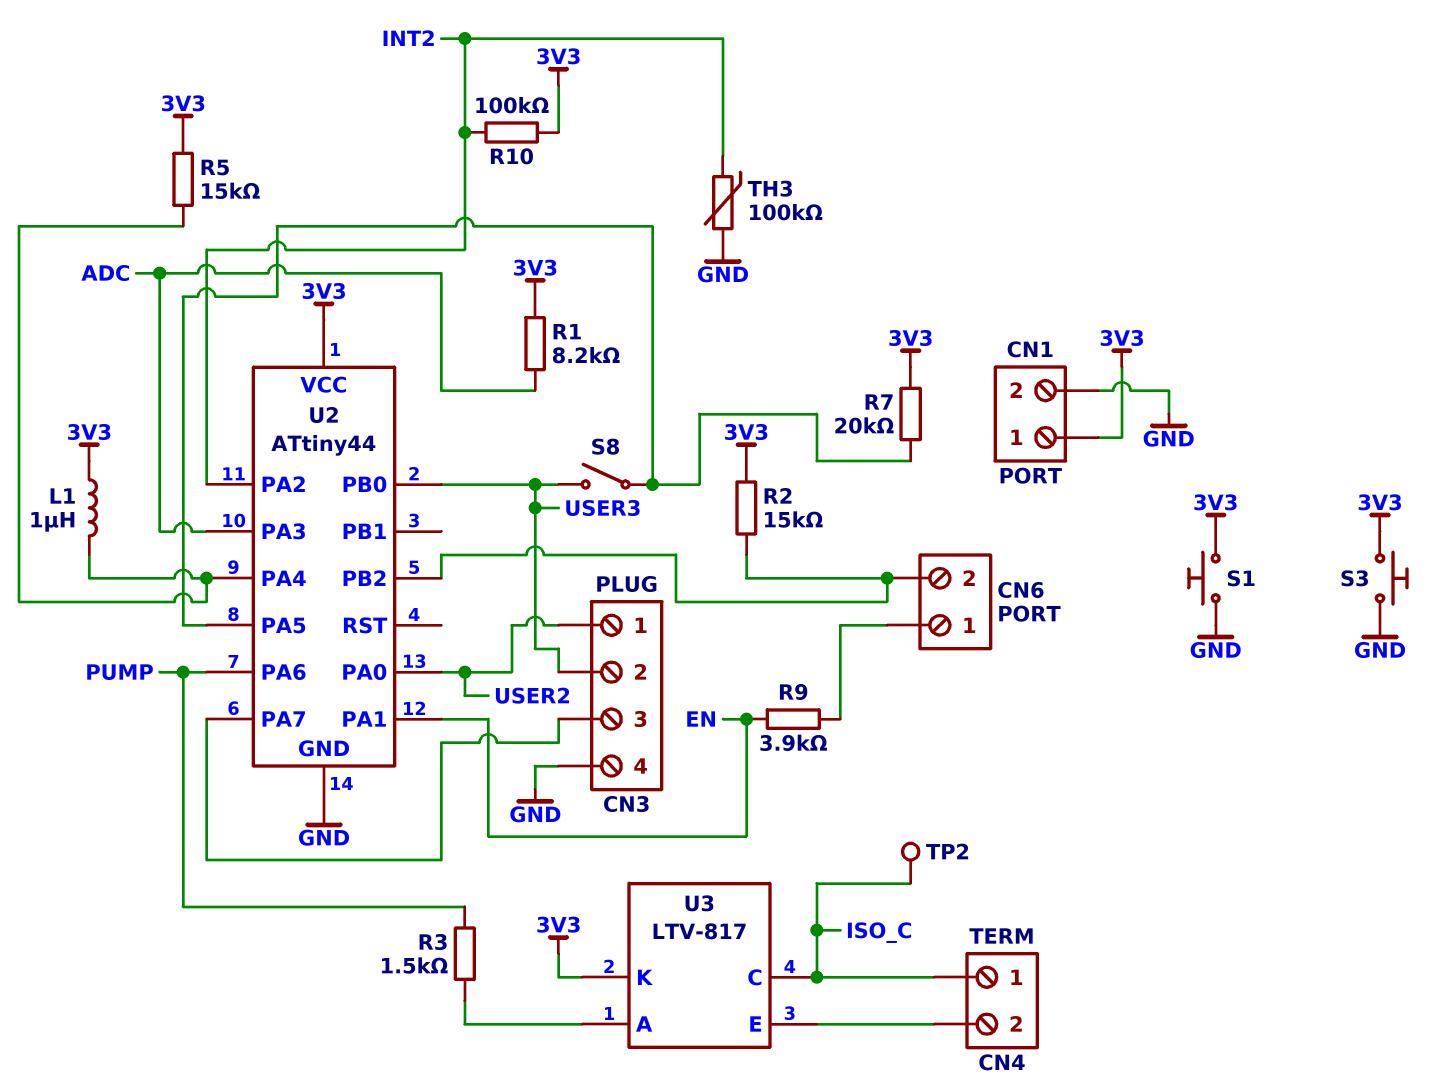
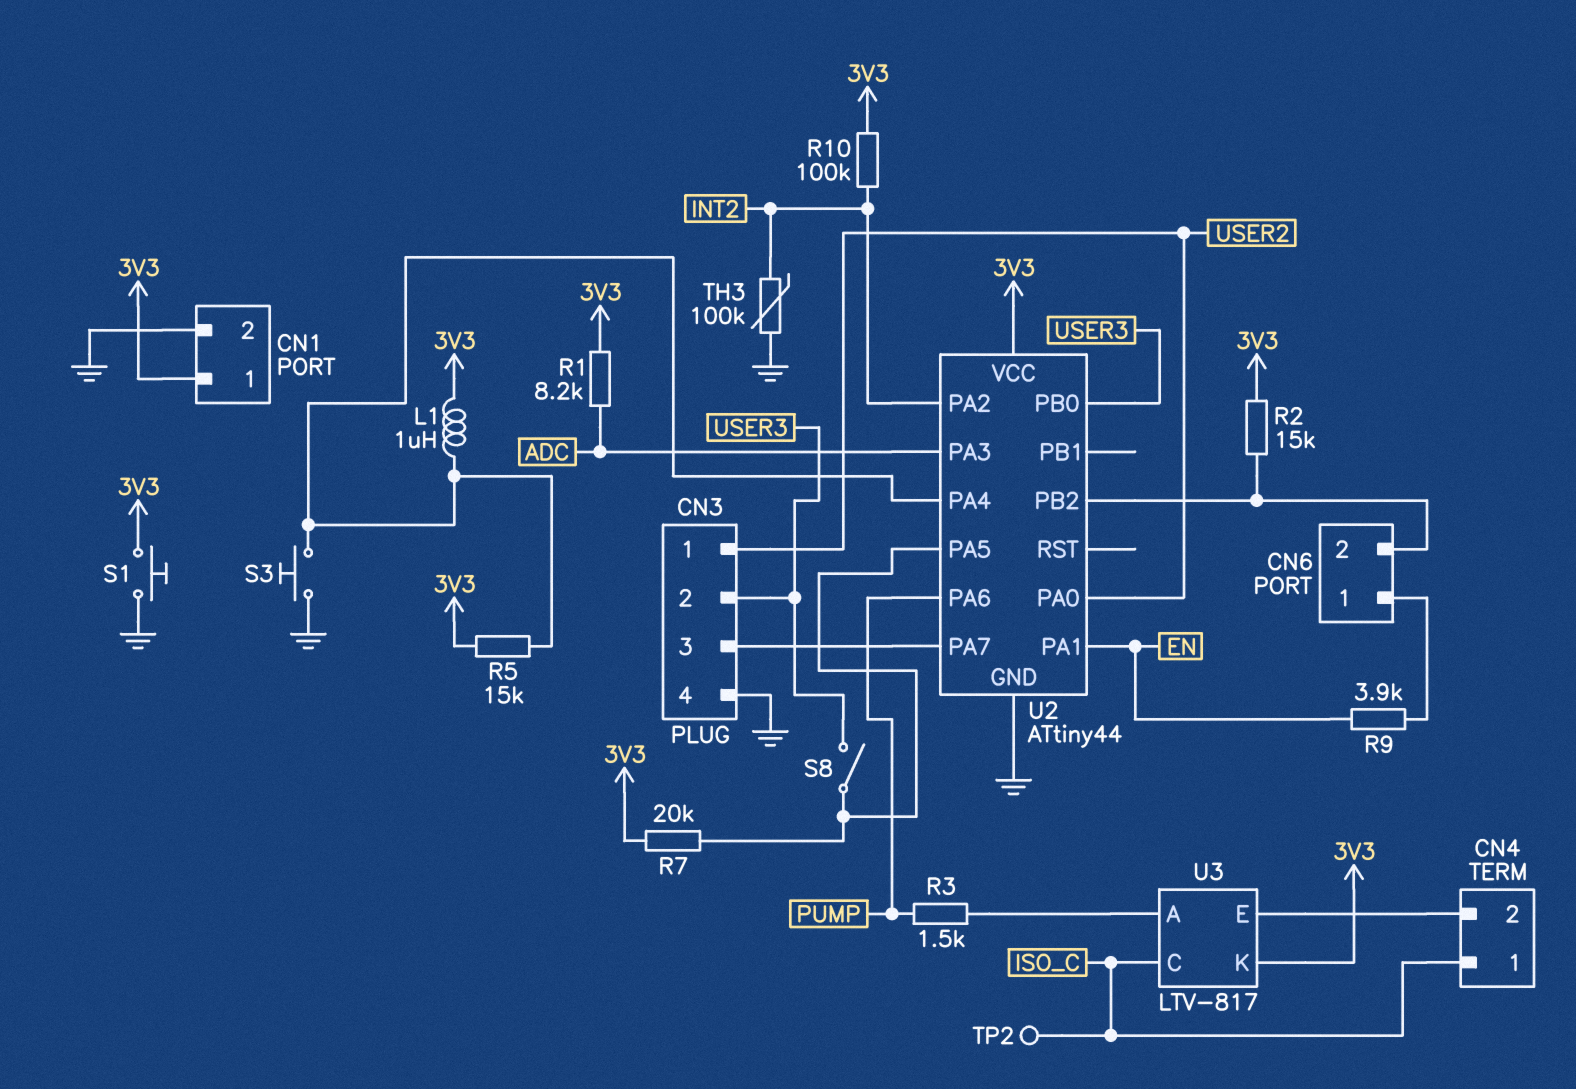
S3: button (3V3, GND) -> button (GND, U2/PA4)

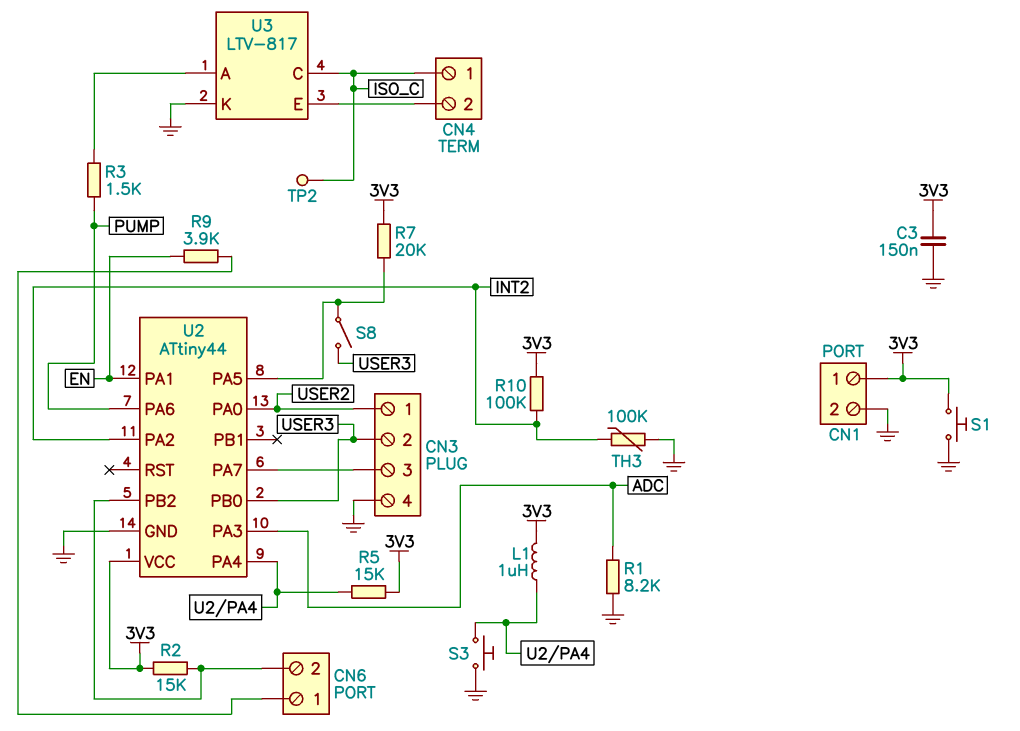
C3: none -> 150nF (3V3, GND)
R1: 8.2k (3V3, ADC) -> 8.2k (ADC, GND)
U3 pin K: 3V3 -> GND

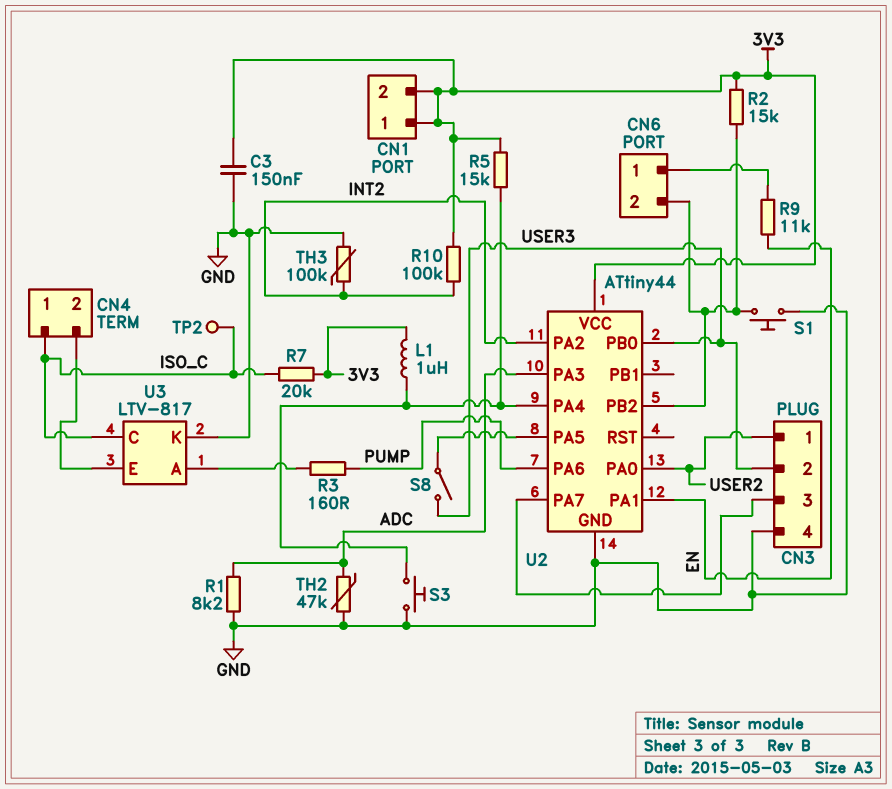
CN1 pin 2: GND -> 3V3
R3: 1.5k (PUMP, U3/A) -> 160 (PUMP, U3/A)
R7: 20k (3V3, U2/PA5) -> 20k (3V3, ISO_C)
R9: 3.9k (CN6/1, EN) -> 11k (CN6/1, EN)
S1: button (3V3, GND) -> button (CN6/2, GND)
TH2: none -> 47k (ADC, GND)

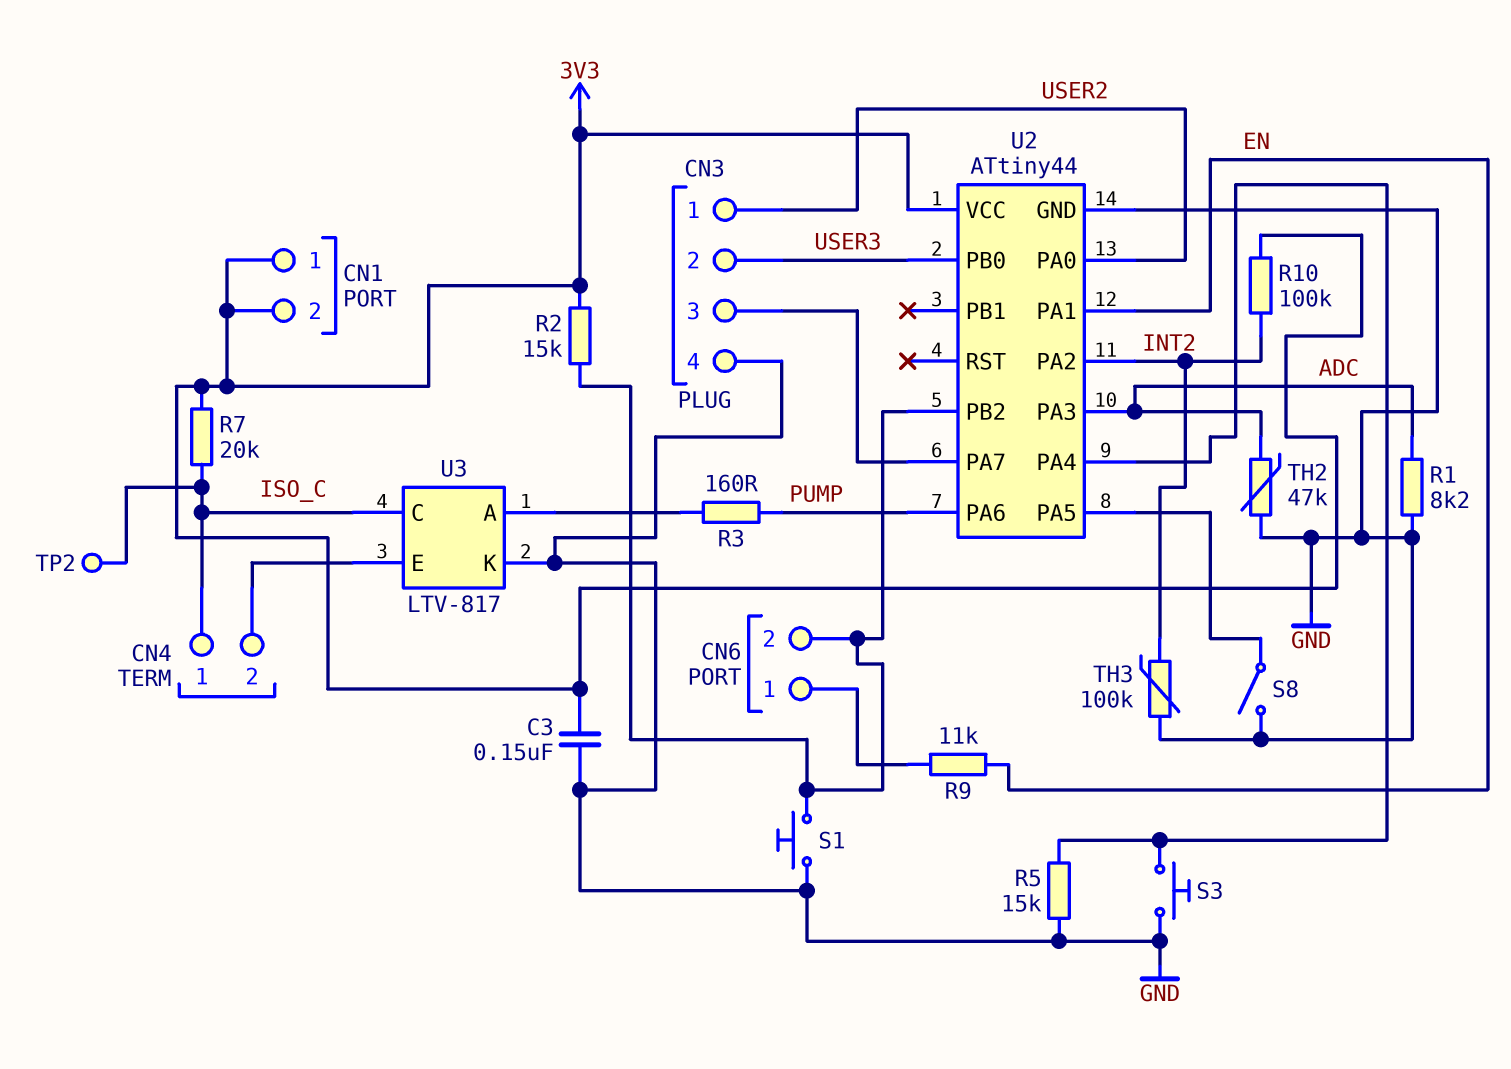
L1: 1uH (3V3, U2/PA4) -> none
R5: 15k (3V3, U2/PA4) -> 15k (GND, U2/PA4)
S8: switch (U2/PA5, USER3) -> switch (GND, U2/PA5)

